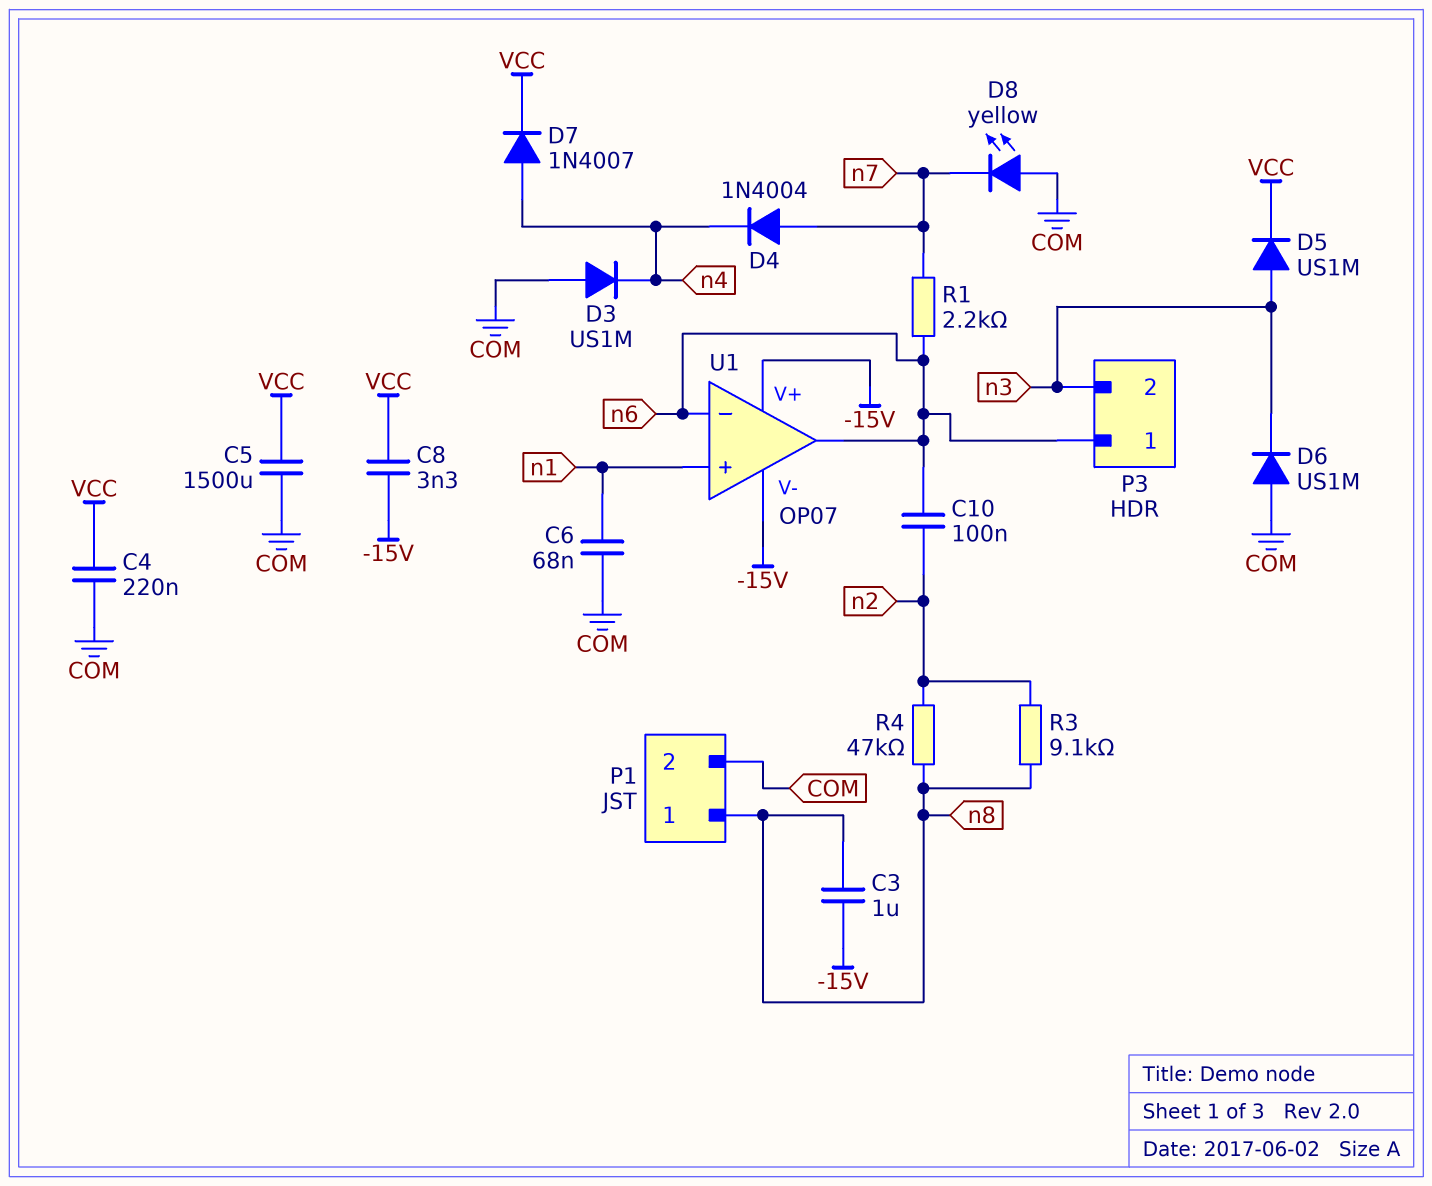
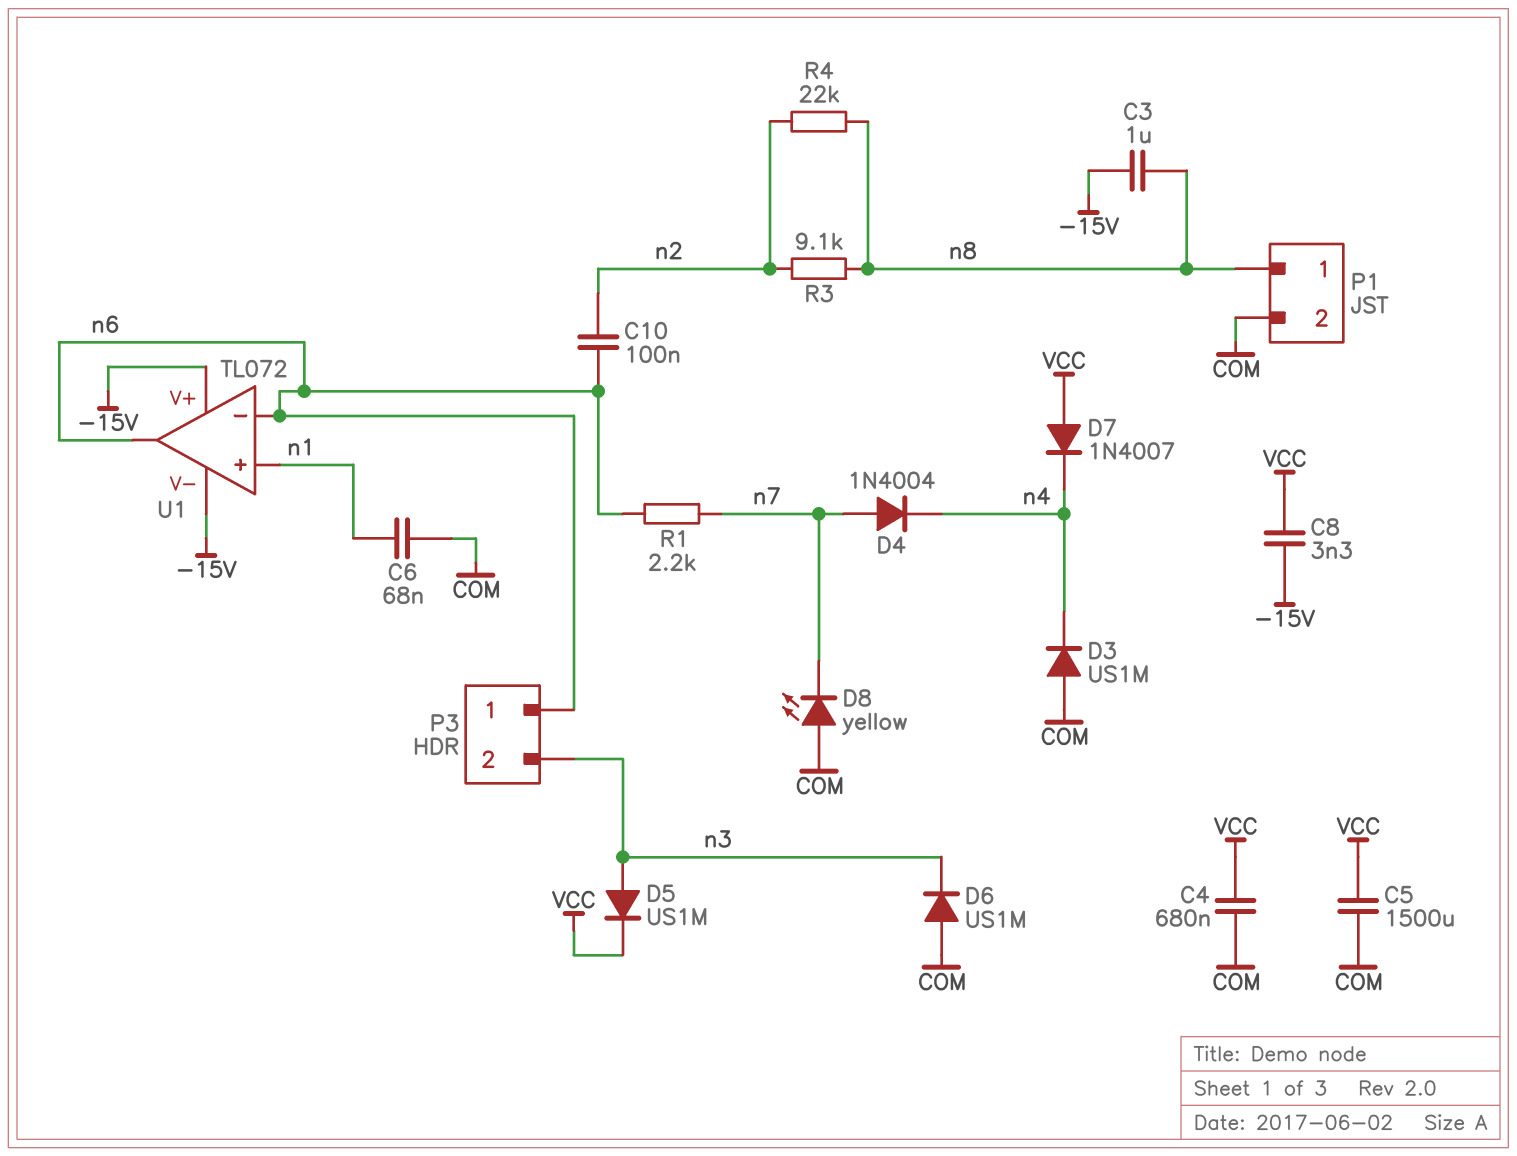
C4: 220nF (COM, VCC) -> 680nF (COM, VCC)
D7: diode 1N4007 (A n4, K VCC) -> diode 1N4007 (A VCC, K n4)
R4: 47k (n2, n8) -> 22k (n2, n8)
U1: OP07 -> TL072

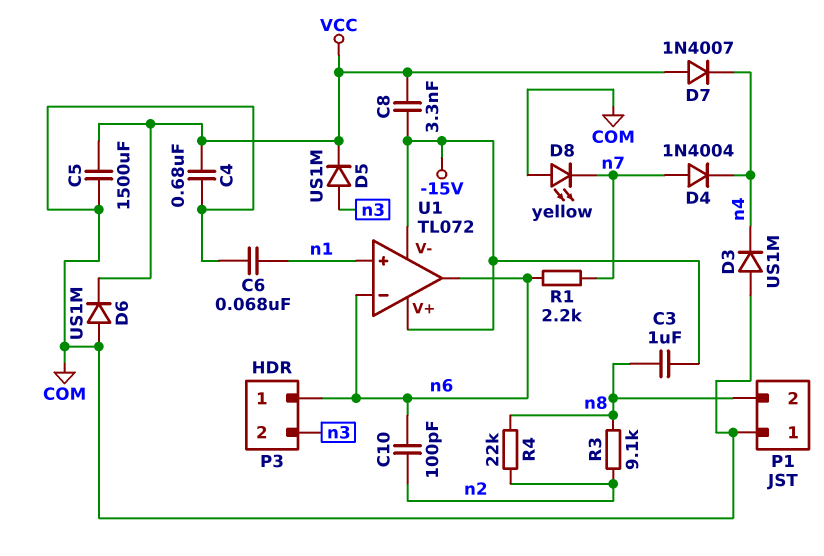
C10: 100nF (n2, n6) -> 100pF (n2, n6)
D6: diode US1M (A COM, K n3) -> diode US1M (A COM, K VCC)
P1 pin 1: n8 -> COM
P1 pin 2: COM -> n8

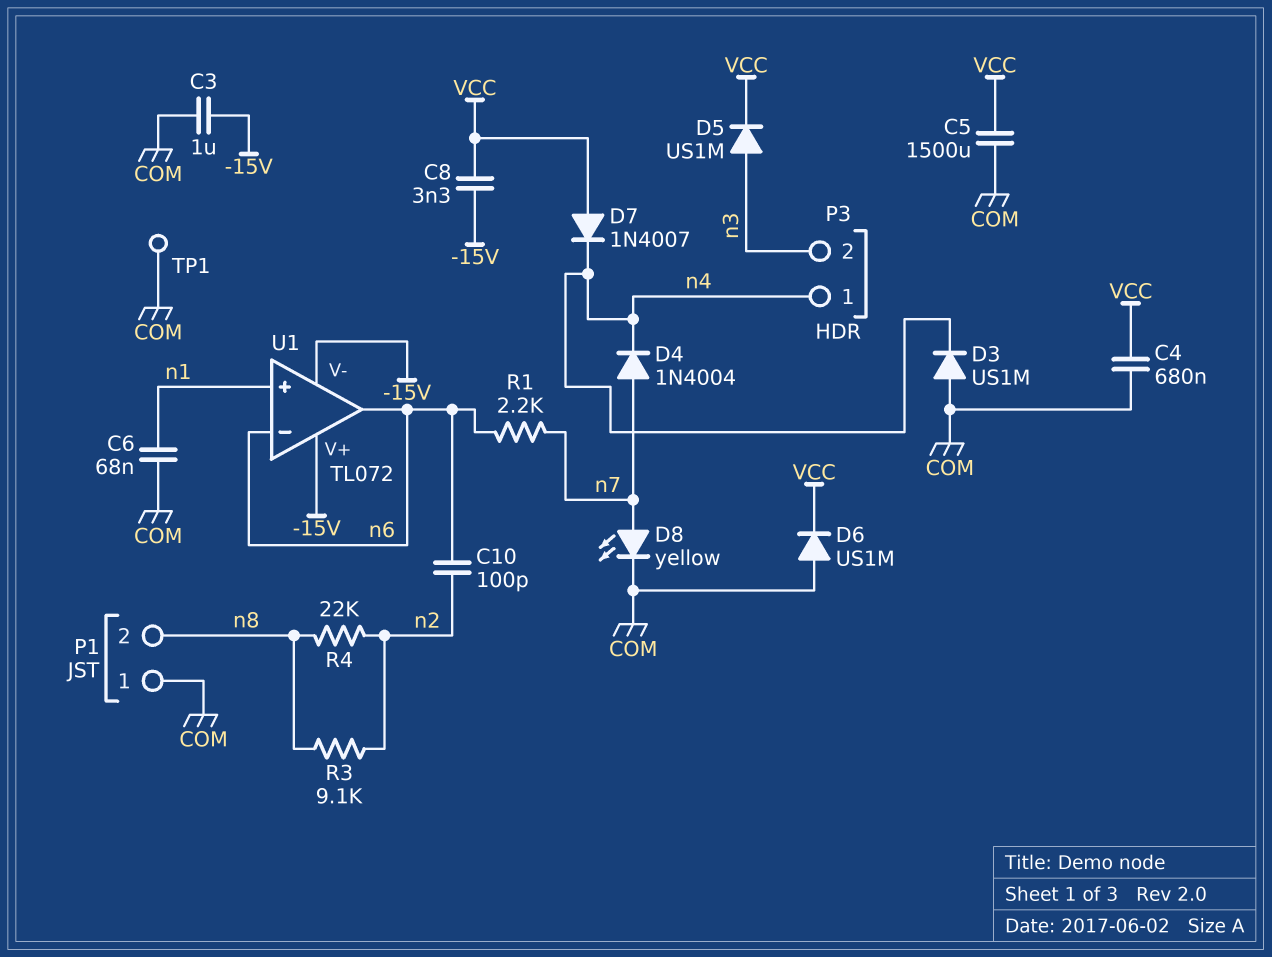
C3: 1uF (-15V, n8) -> 1uF (-15V, COM)
D8: LED yellow (A COM, K n7) -> LED yellow (A n7, K COM)
P3 pin 1: n6 -> n4
TP1: none -> test point (COM)

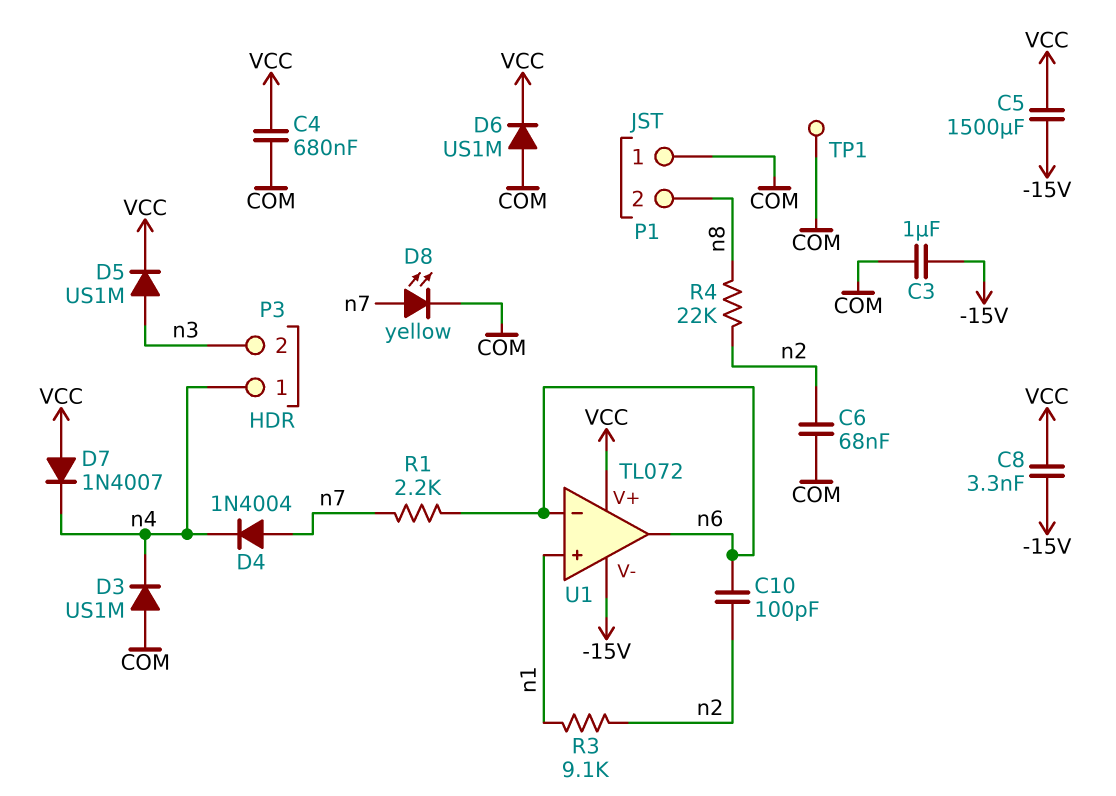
C5: 1500uF (COM, VCC) -> 1500uF (-15V, VCC)
C6: 68nF (COM, n1) -> 68nF (COM, n2)
R3: 9.1k (n2, n8) -> 9.1k (n1, n2)
U1 pin V+: -15V -> VCC

